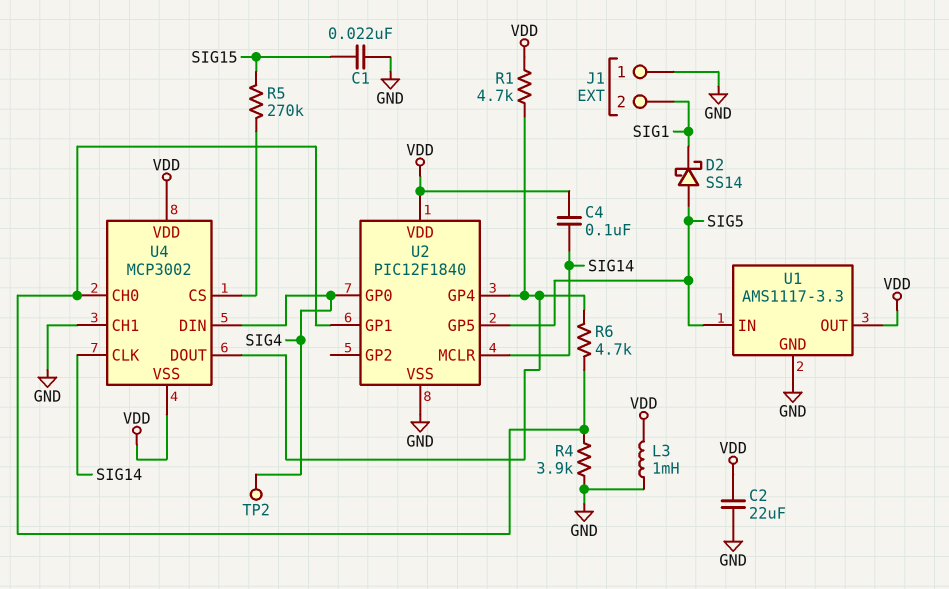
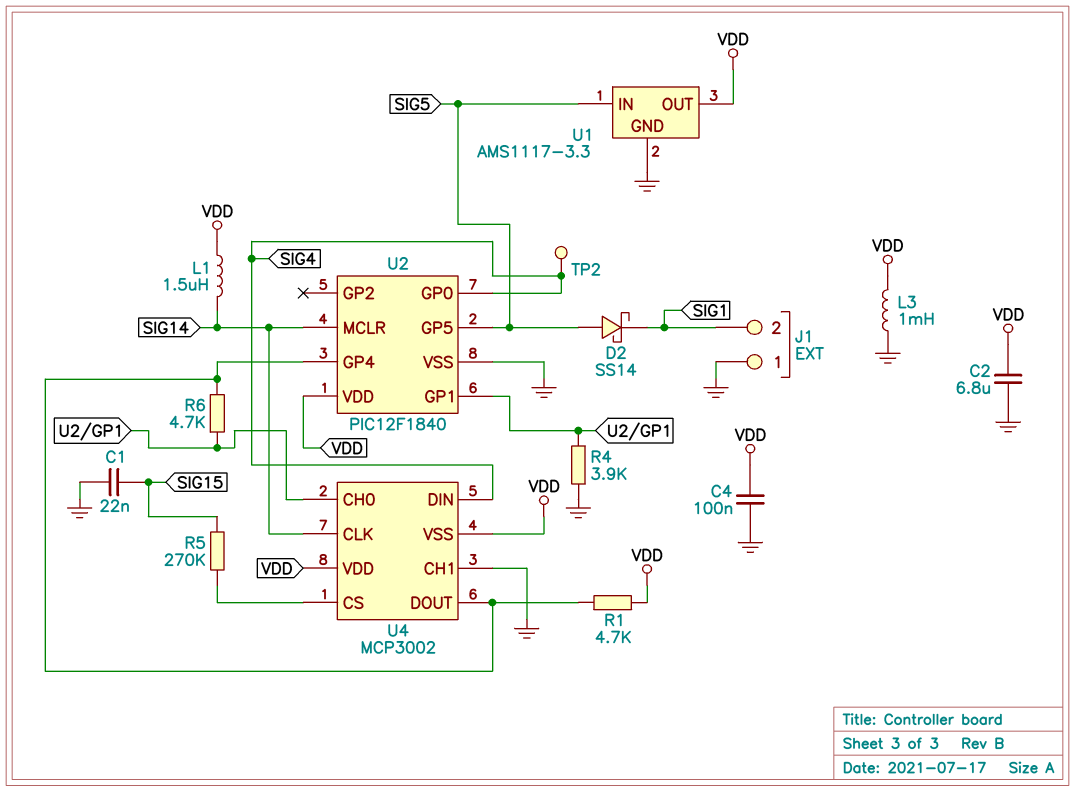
C2: 22uF (GND, VDD) -> 6.8uF (GND, VDD)
C4: 100nF (SIG14, VDD) -> 100nF (GND, VDD)
L1: none -> 1.5uH (SIG14, VDD)

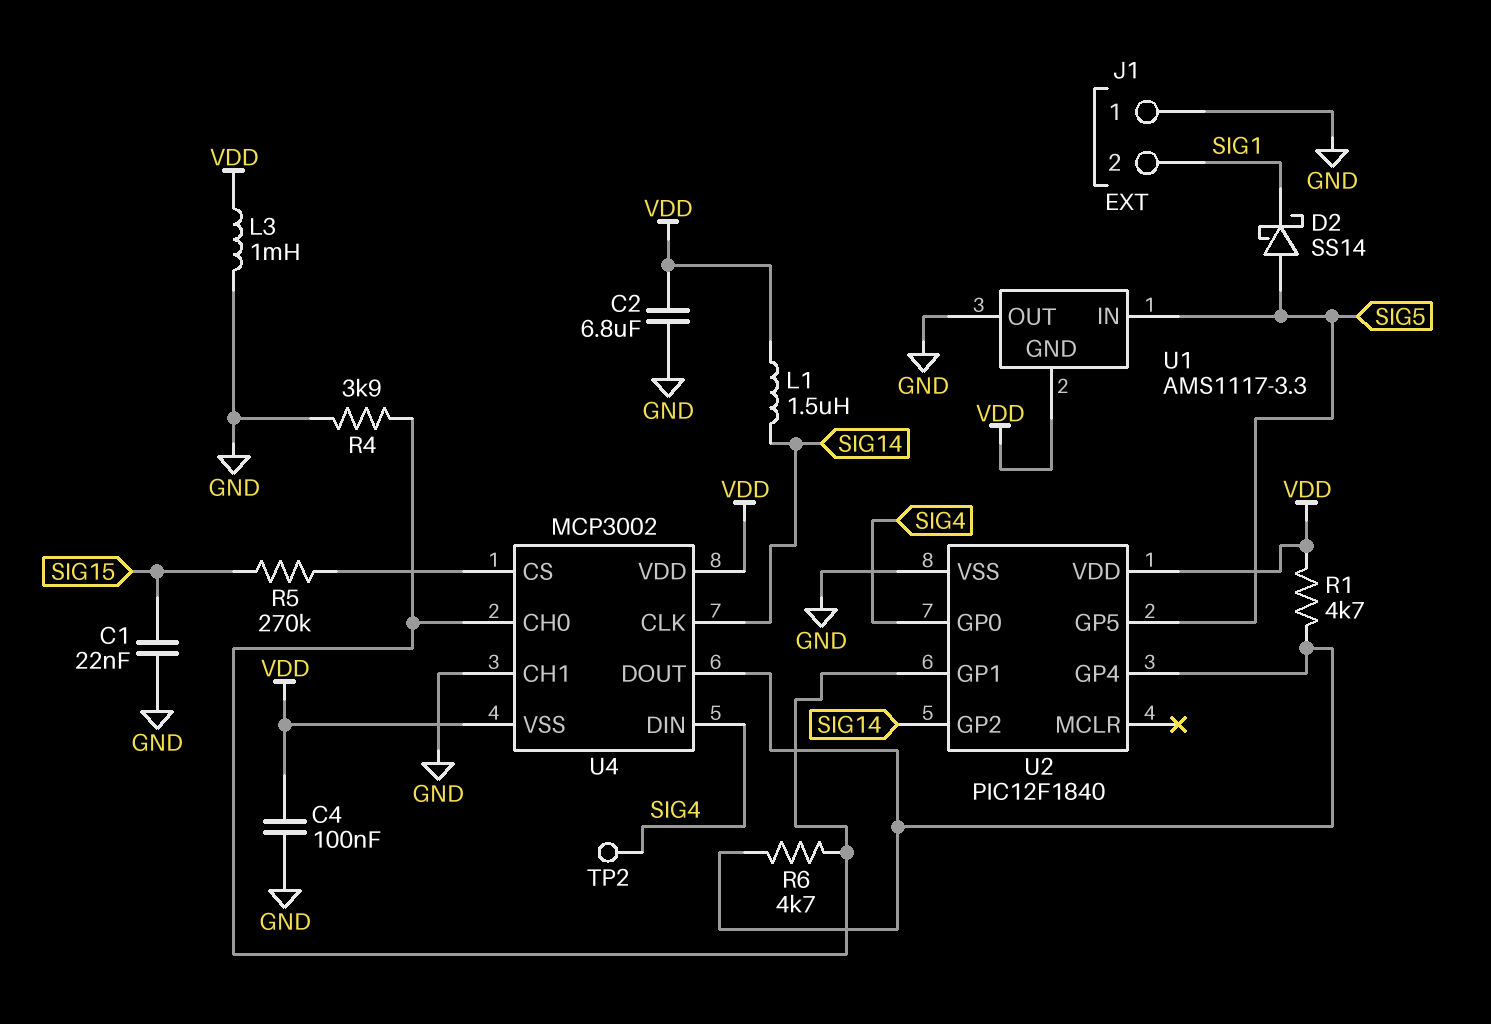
U1 pin GND: GND -> VDD
U1 pin OUT: VDD -> GND
U2 pin GP2: none -> SIG14
U2 pin MCLR: SIG14 -> none

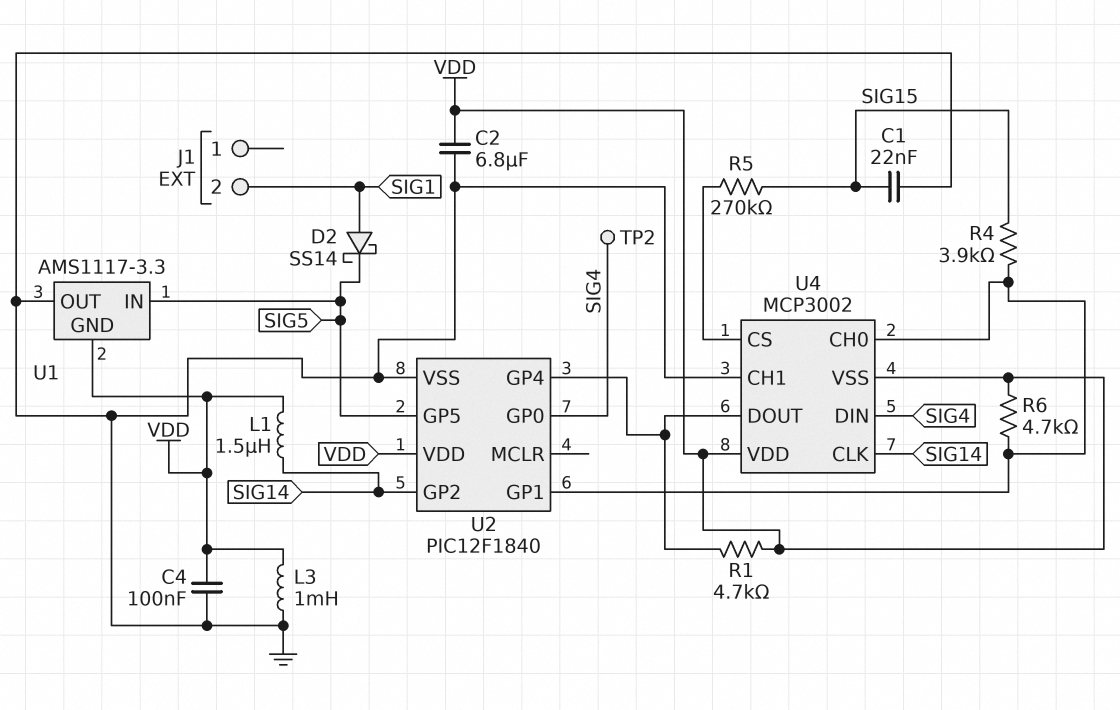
D2: schottky SS14 (A SIG5, K SIG1) -> schottky SS14 (A SIG1, K SIG5)
J1 pin 1: GND -> none
R4: 3.9k (GND, U2/GP1) -> 3.9k (SIG15, U2/GP1)
R6: 4.7k (U2/GP1, U2/GP4) -> 4.7k (U2/GP1, VDD)

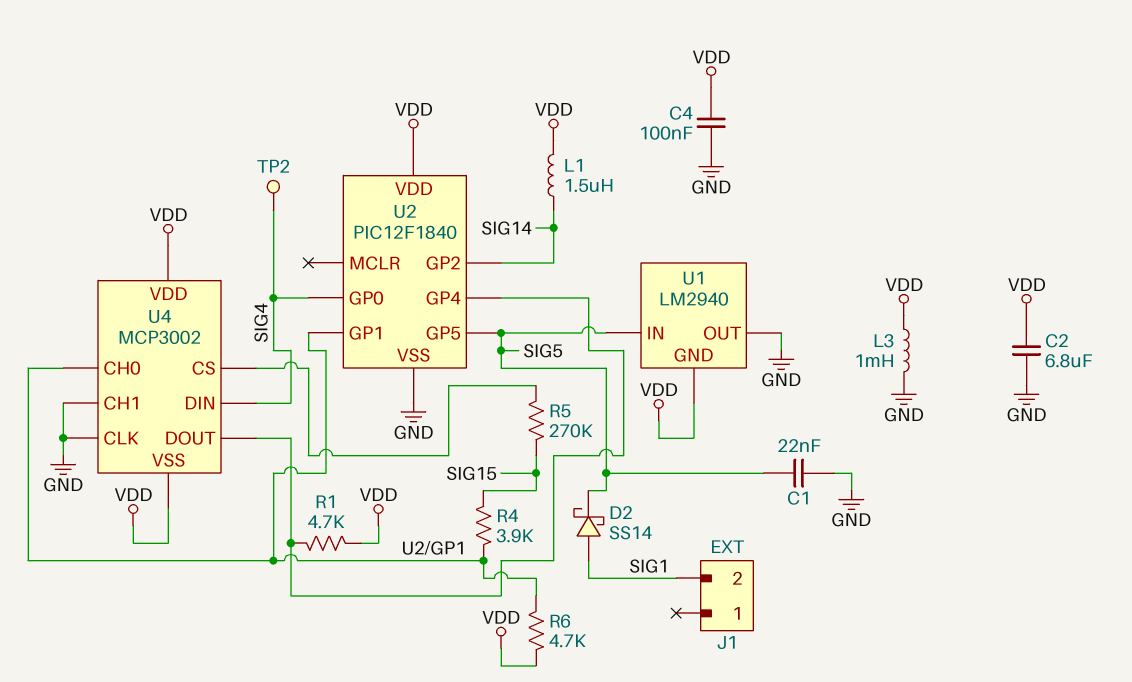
C1: 22nF (GND, SIG15) -> 22nF (GND, SIG5)
U1: AMS1117-3.3 -> LM2940
U4 pin CLK: SIG14 -> GND

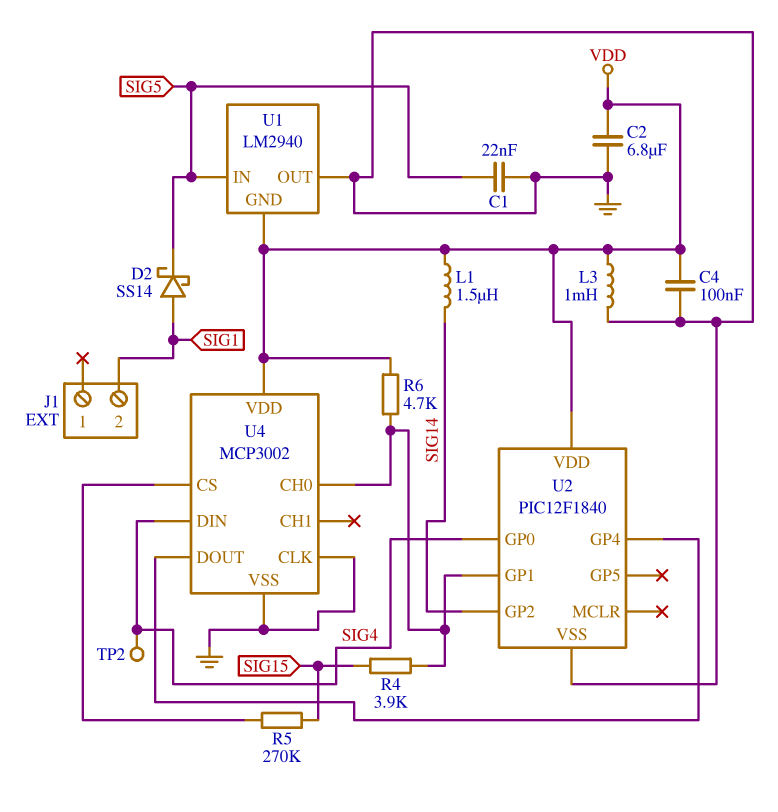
R1: 4.7k (U2/GP4, VDD) -> none
U2 pin GP5: SIG5 -> none
U4 pin CH1: GND -> none
U4 pin VSS: VDD -> GND

